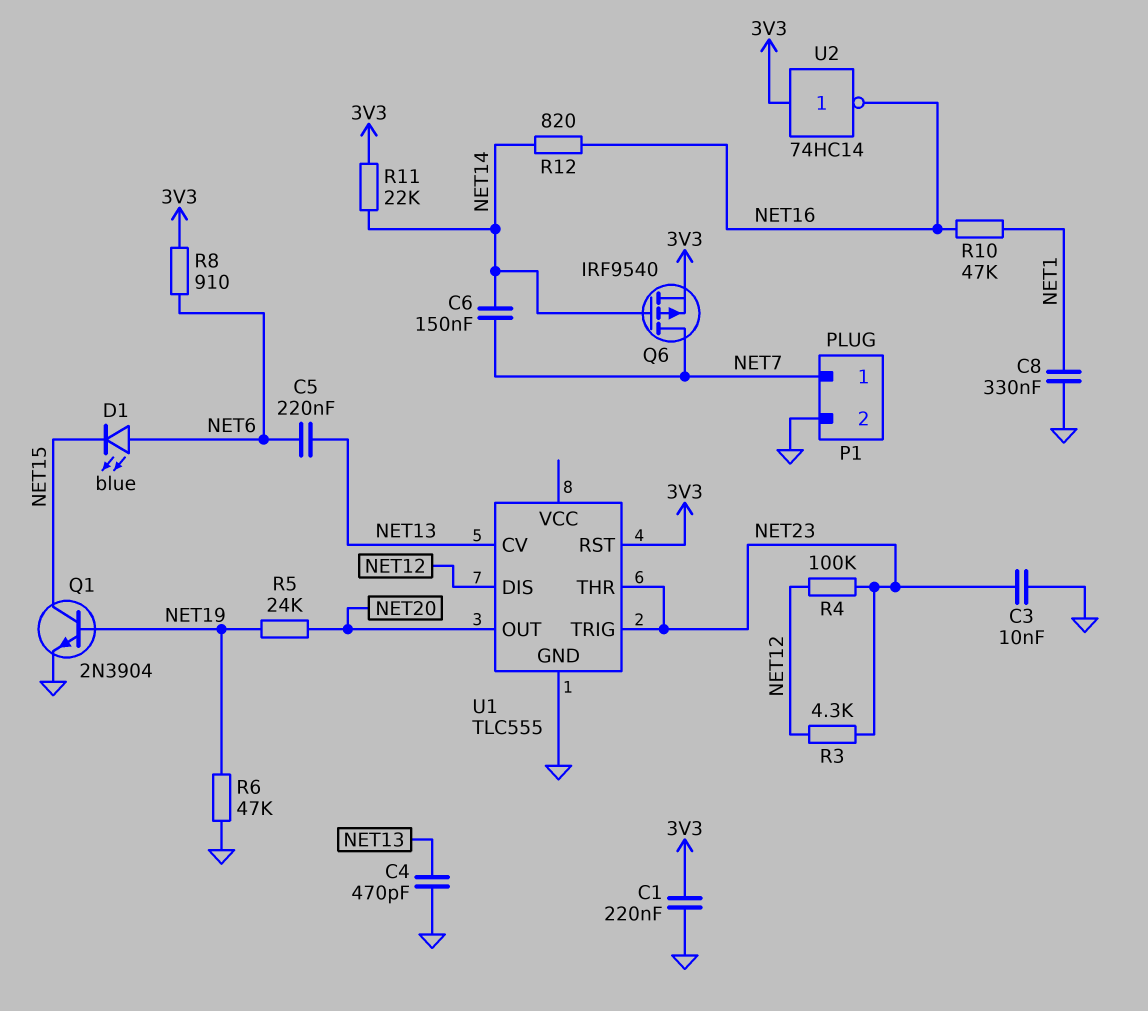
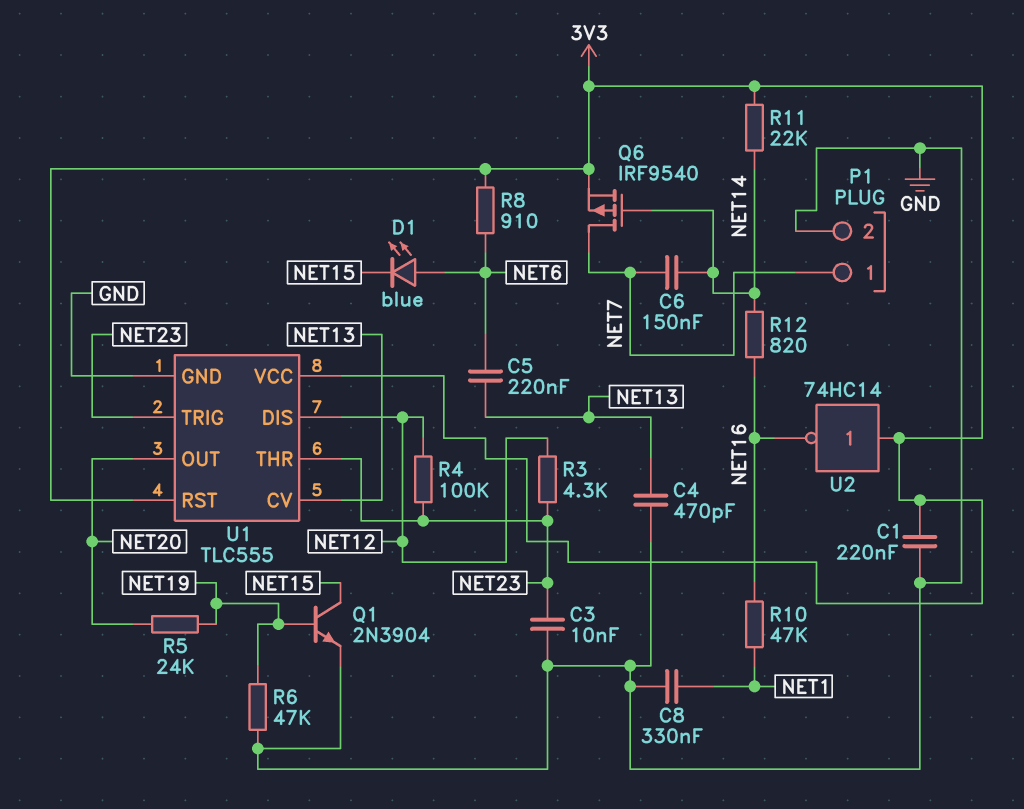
U1 pin VCC: none -> 3V3

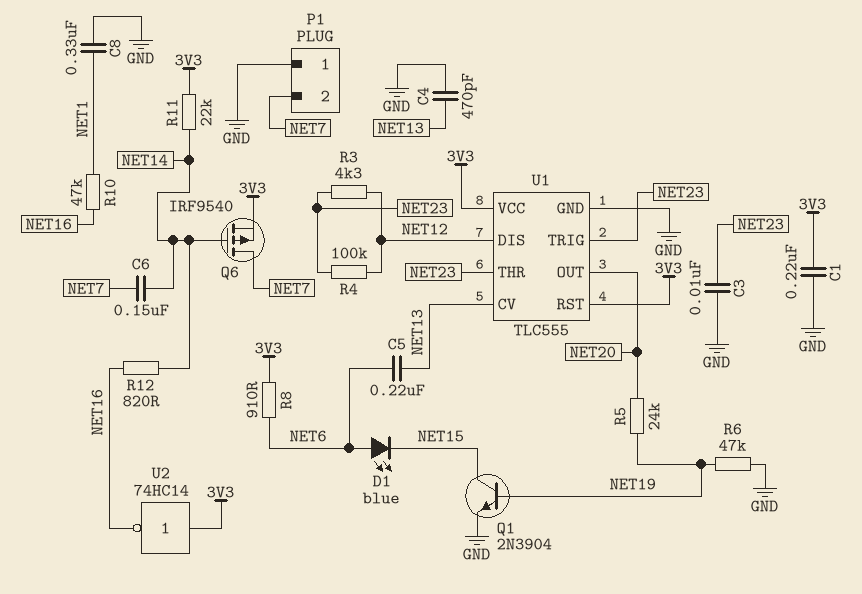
P1 pin 1: NET7 -> GND
P1 pin 2: GND -> NET7

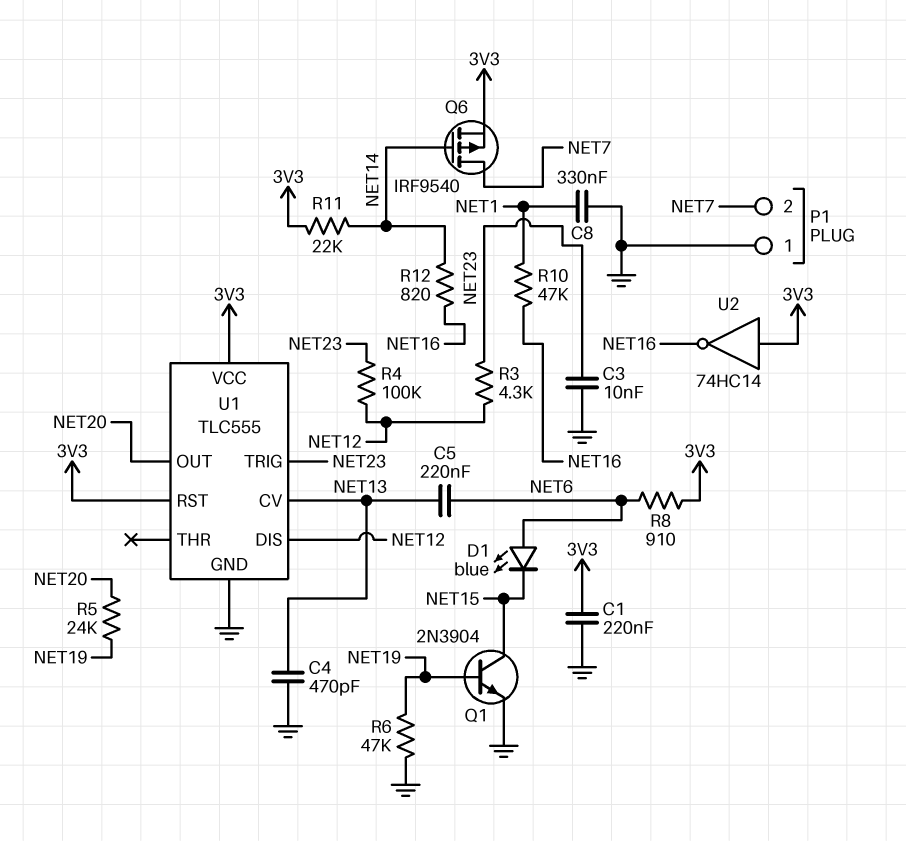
C6: 150nF (NET7, NET14) -> none
U1 pin THR: NET23 -> none

